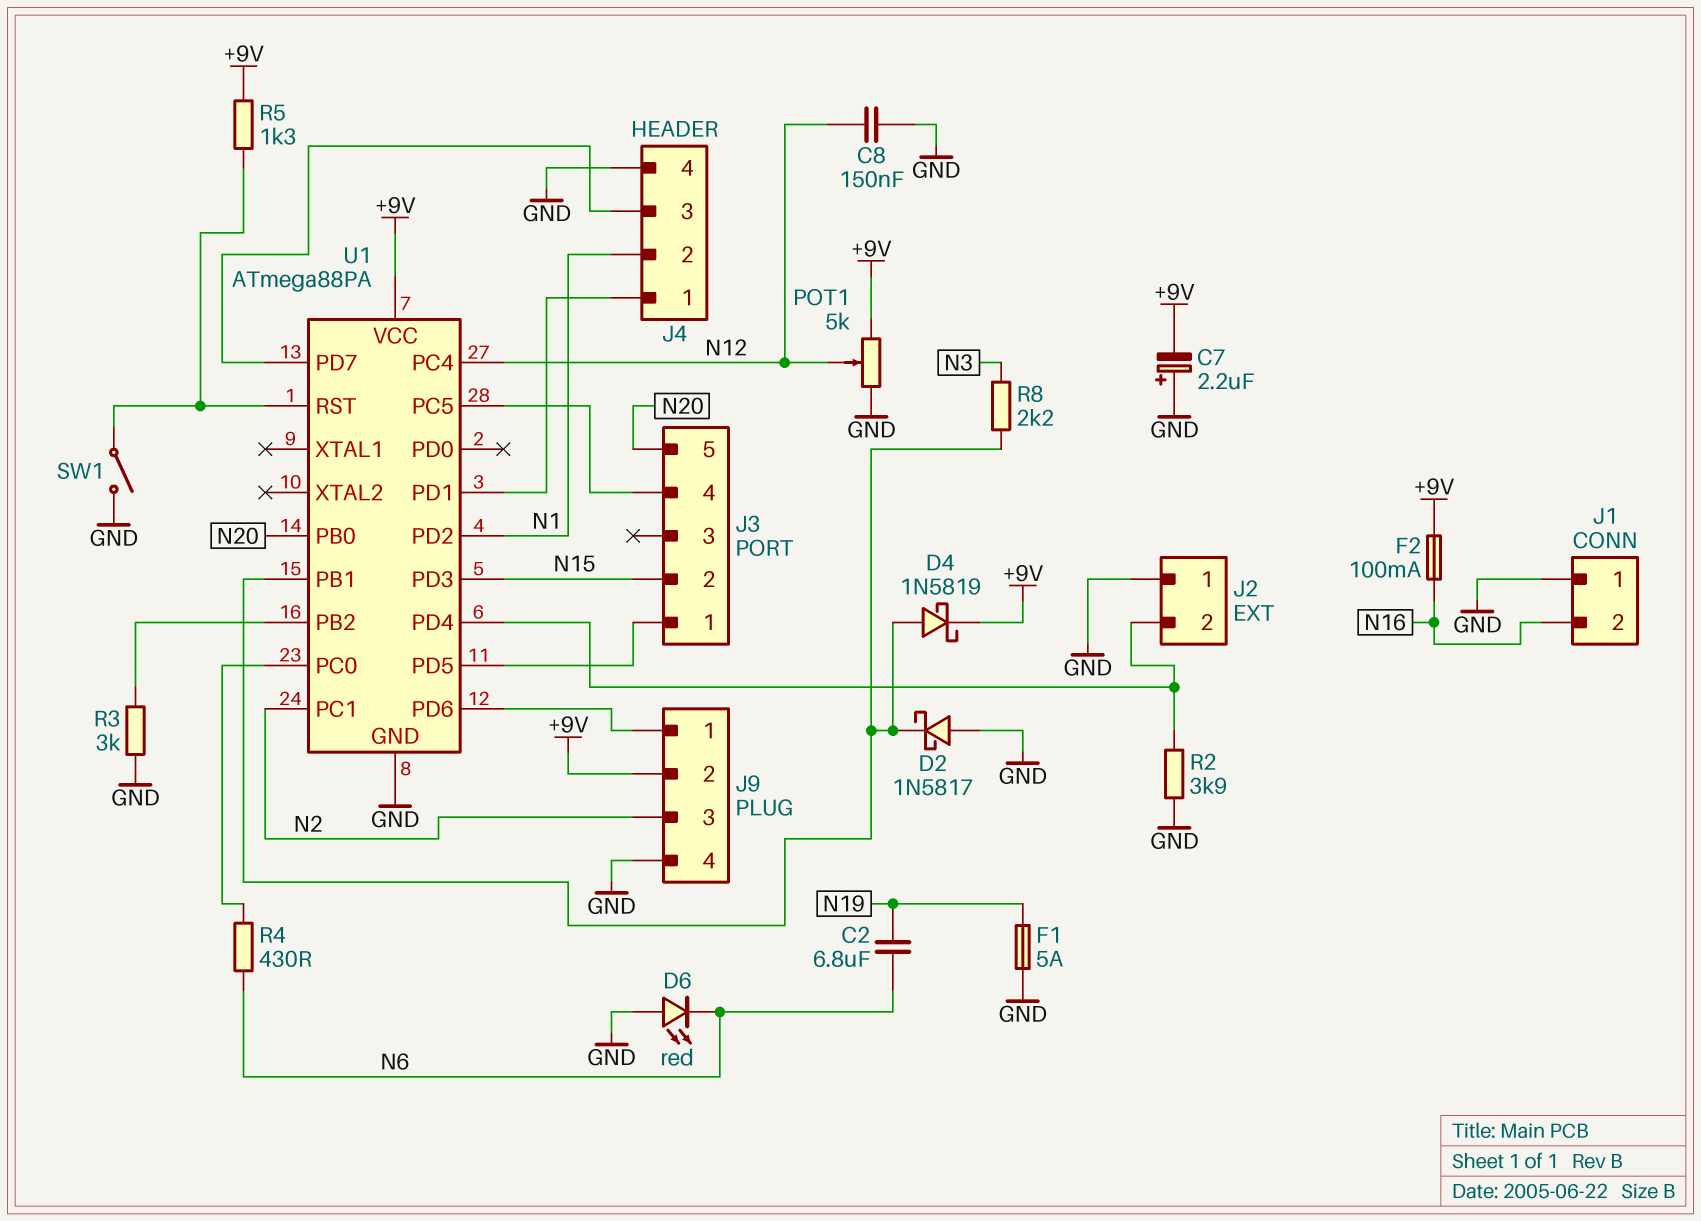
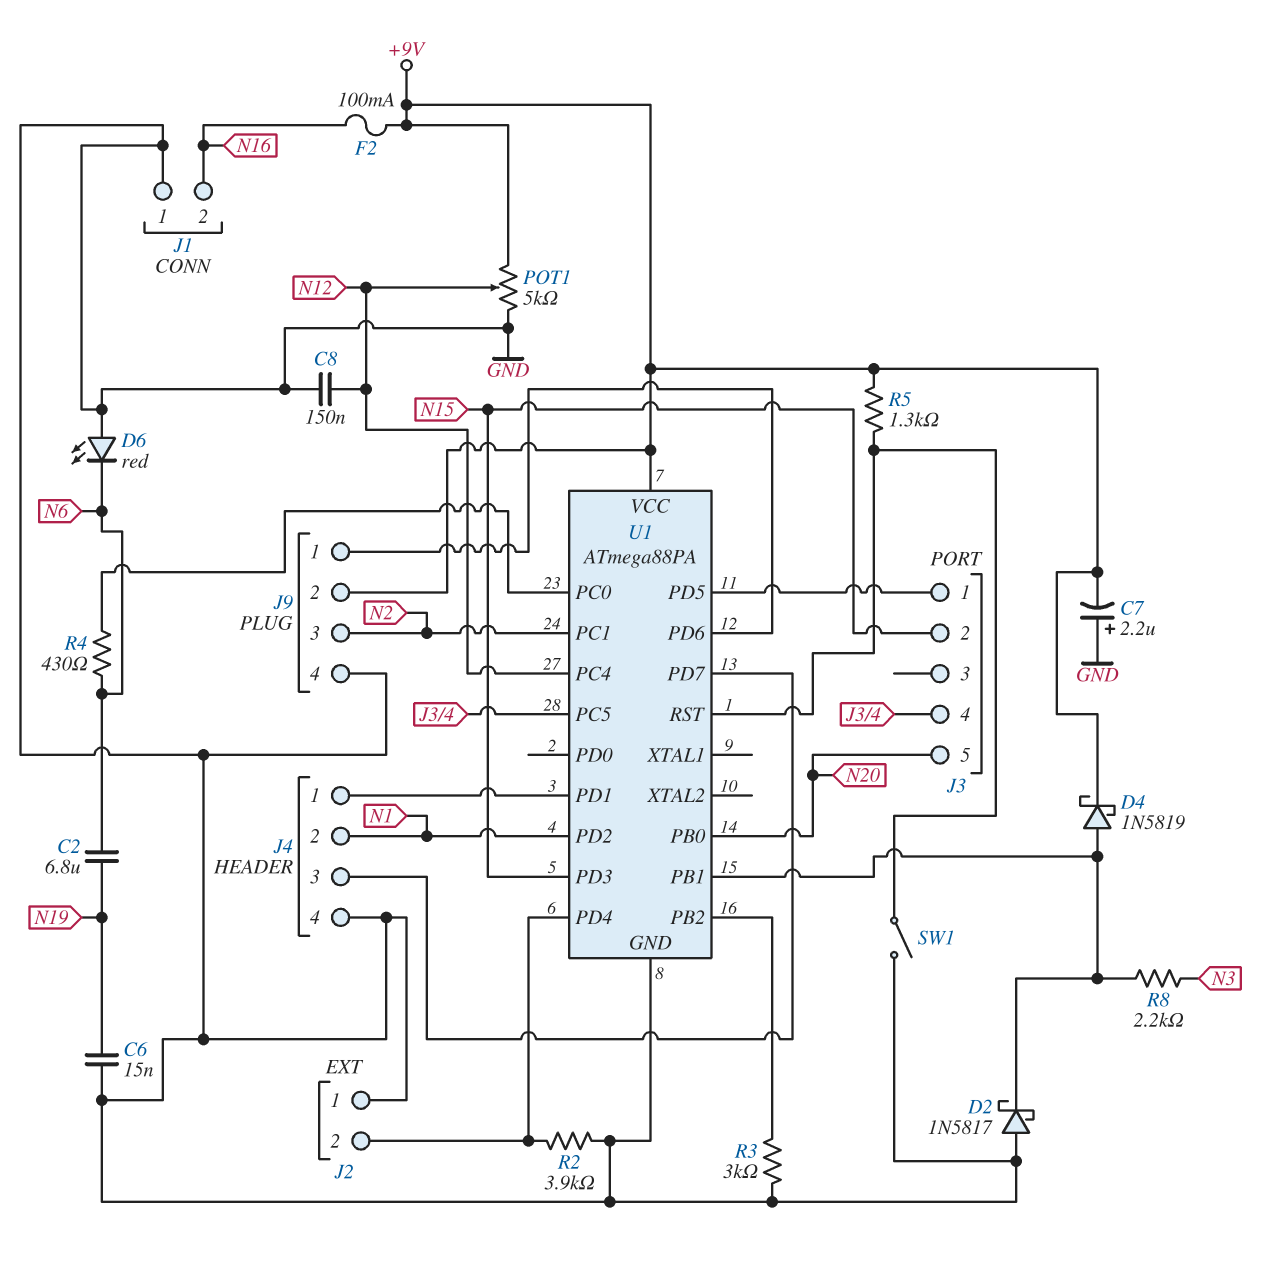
C6: none -> 15nF (GND, N19)
F1: 5A (GND, N19) -> none

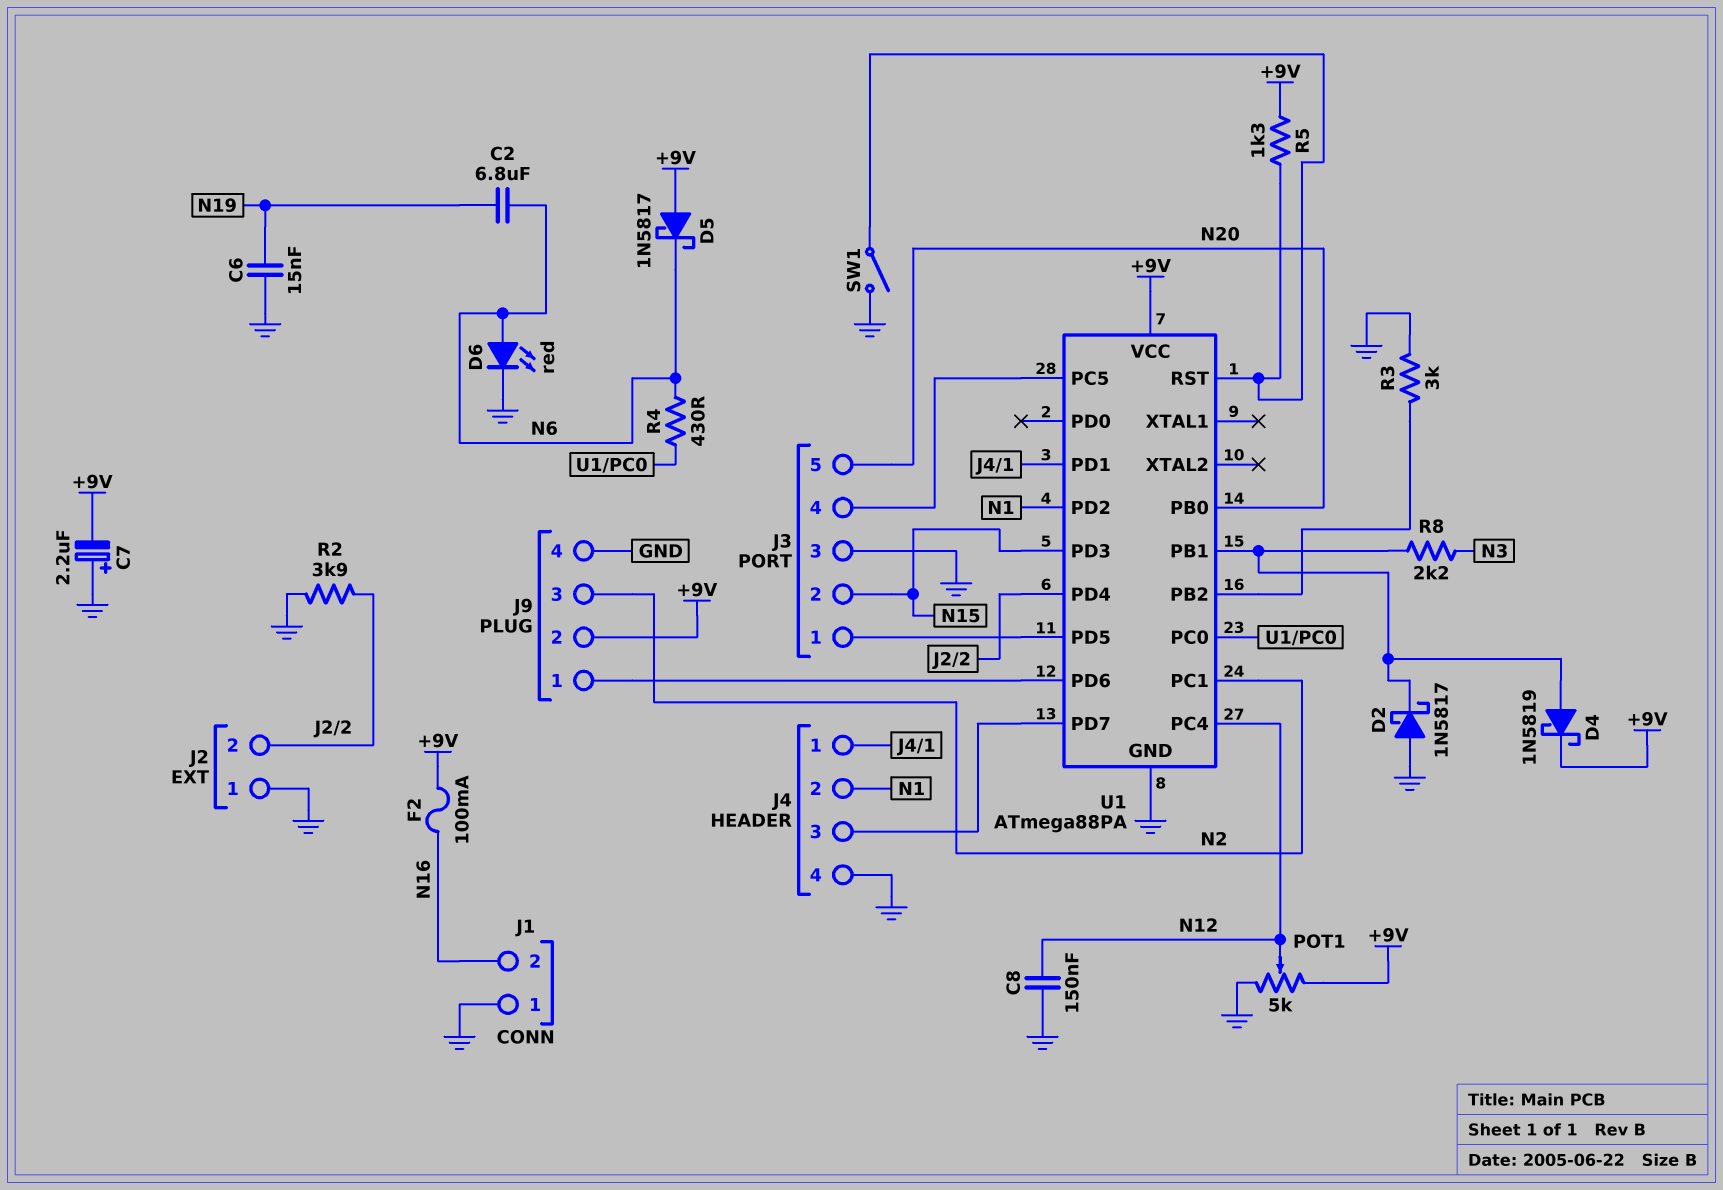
D5: none -> schottky 1N5817 (A +9V, K N6)
D6: LED red (A GND, K N6) -> LED red (A N6, K GND)
J3 pin 3: none -> GND

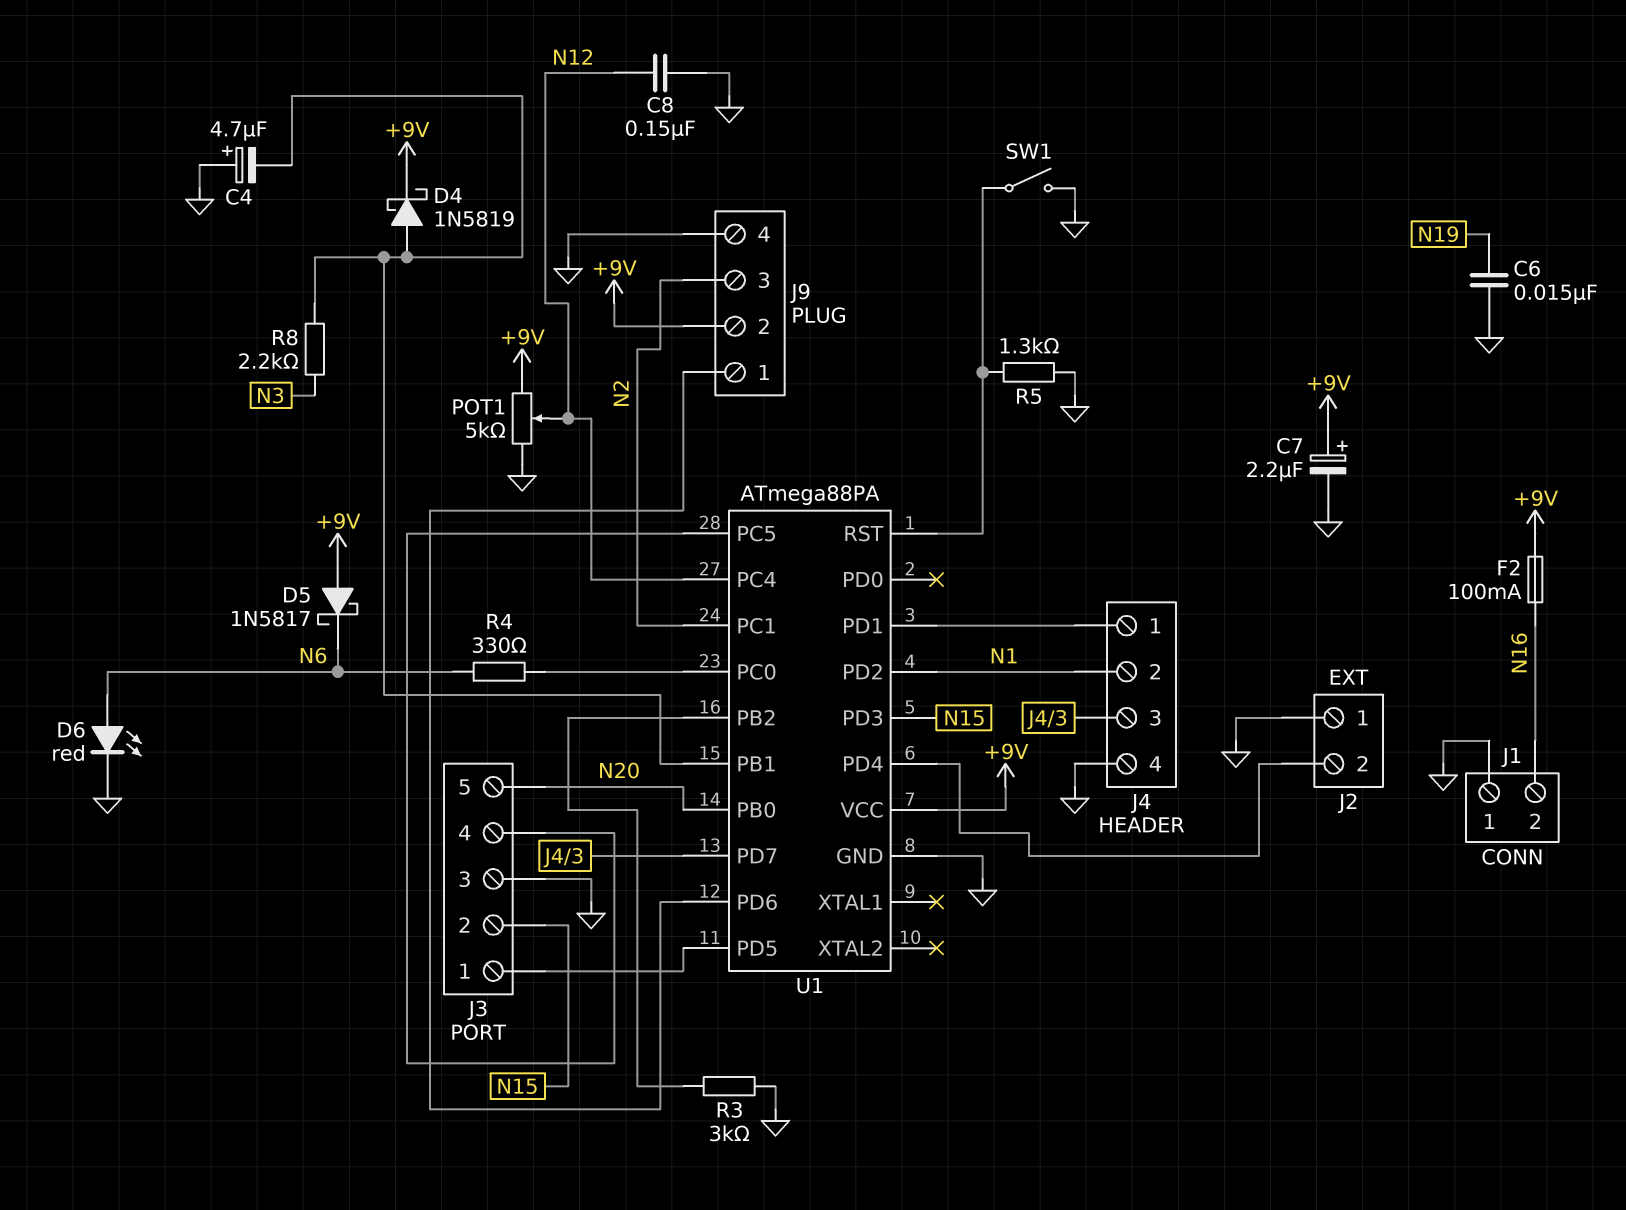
C2: 6.8uF (N6, N19) -> none
C4: none -> 4.7uF (plus GND, minus U1/PB1)
C7: 2.2uF (plus GND, minus +9V) -> 2.2uF (plus +9V, minus GND)
D2: schottky 1N5817 (A GND, K U1/PB1) -> none
R2: 3.9k (GND, J2/2) -> none
R4: 430 (N6, U1/PC0) -> 330 (N6, U1/PC0)
R5: 1.3k (+9V, U1/RST) -> 1.3k (GND, U1/RST)

